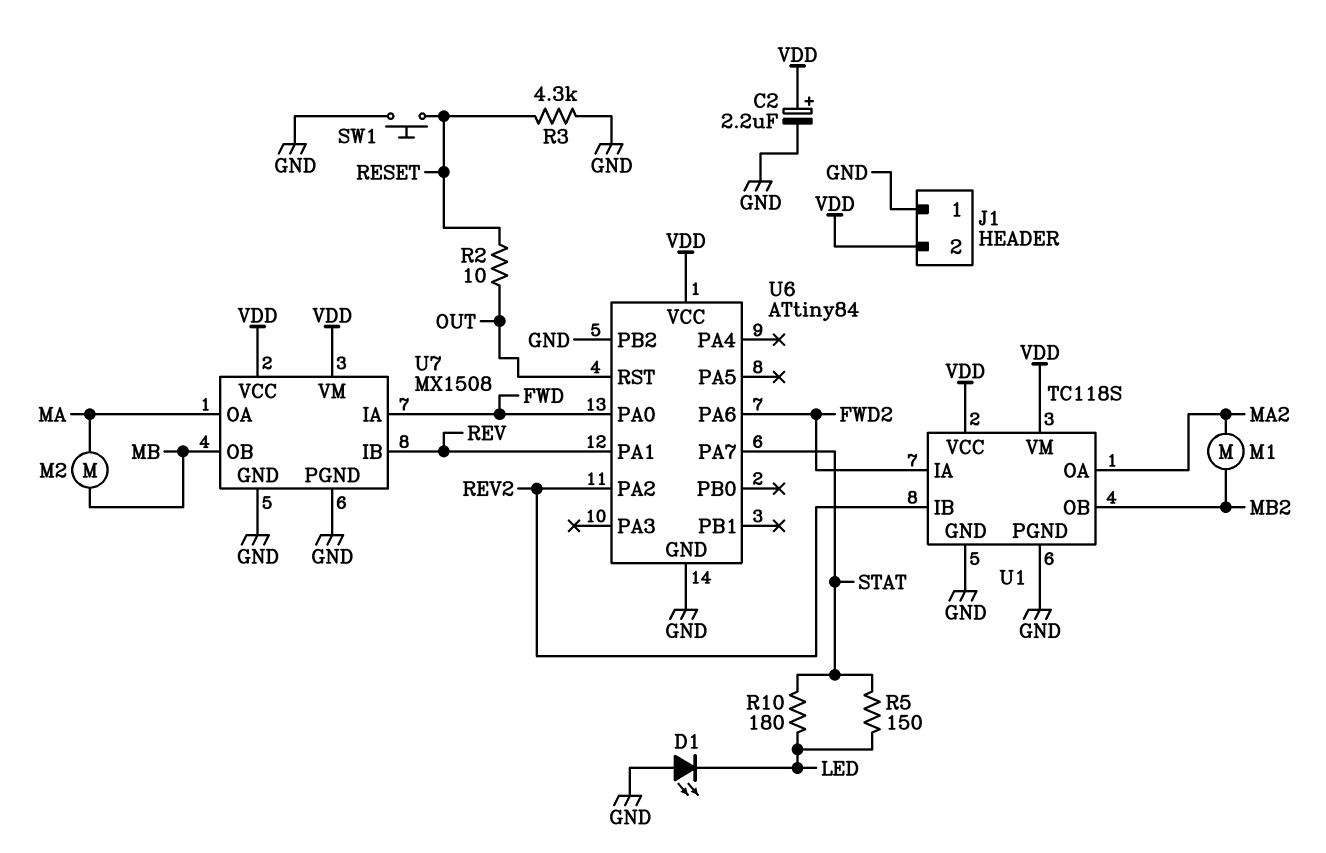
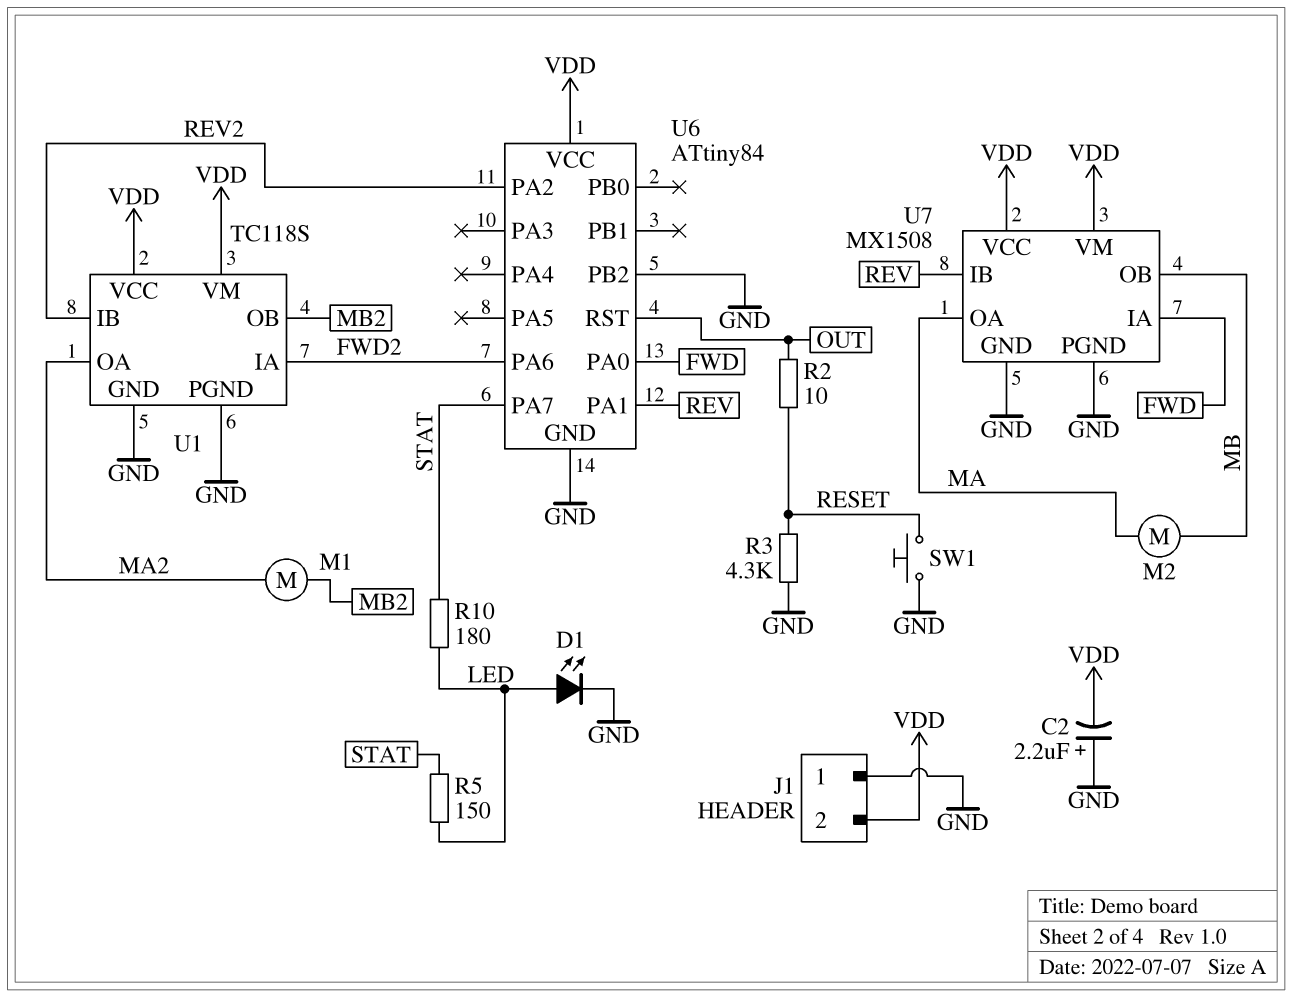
C2: 2.2uF (plus VDD, minus GND) -> 2.2uF (plus GND, minus VDD)
D1: LED (A GND, K LED) -> LED (A LED, K GND)

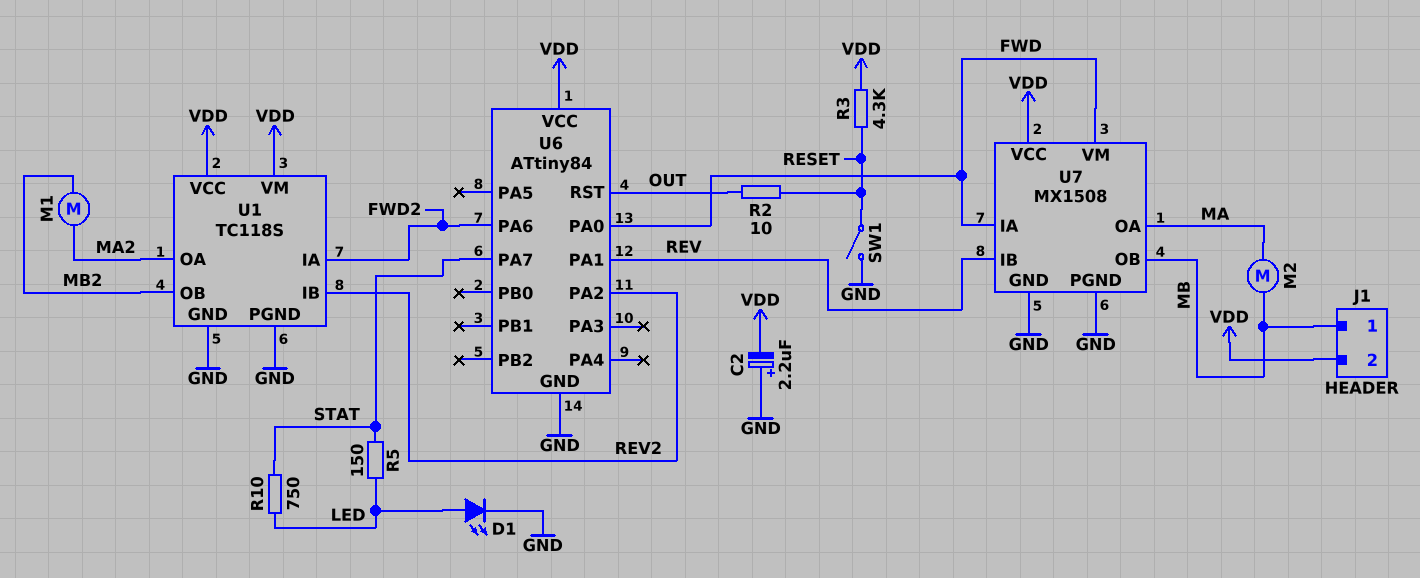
J1 pin 1: GND -> MB
R3: 4.3k (GND, RESET) -> 4.3k (RESET, VDD)
R10: 180 (LED, STAT) -> 750 (LED, STAT)
SW1: button (GND, RESET) -> switch (GND, RESET)
U6 pin PB2: GND -> none
U7 pin VM: VDD -> FWD

